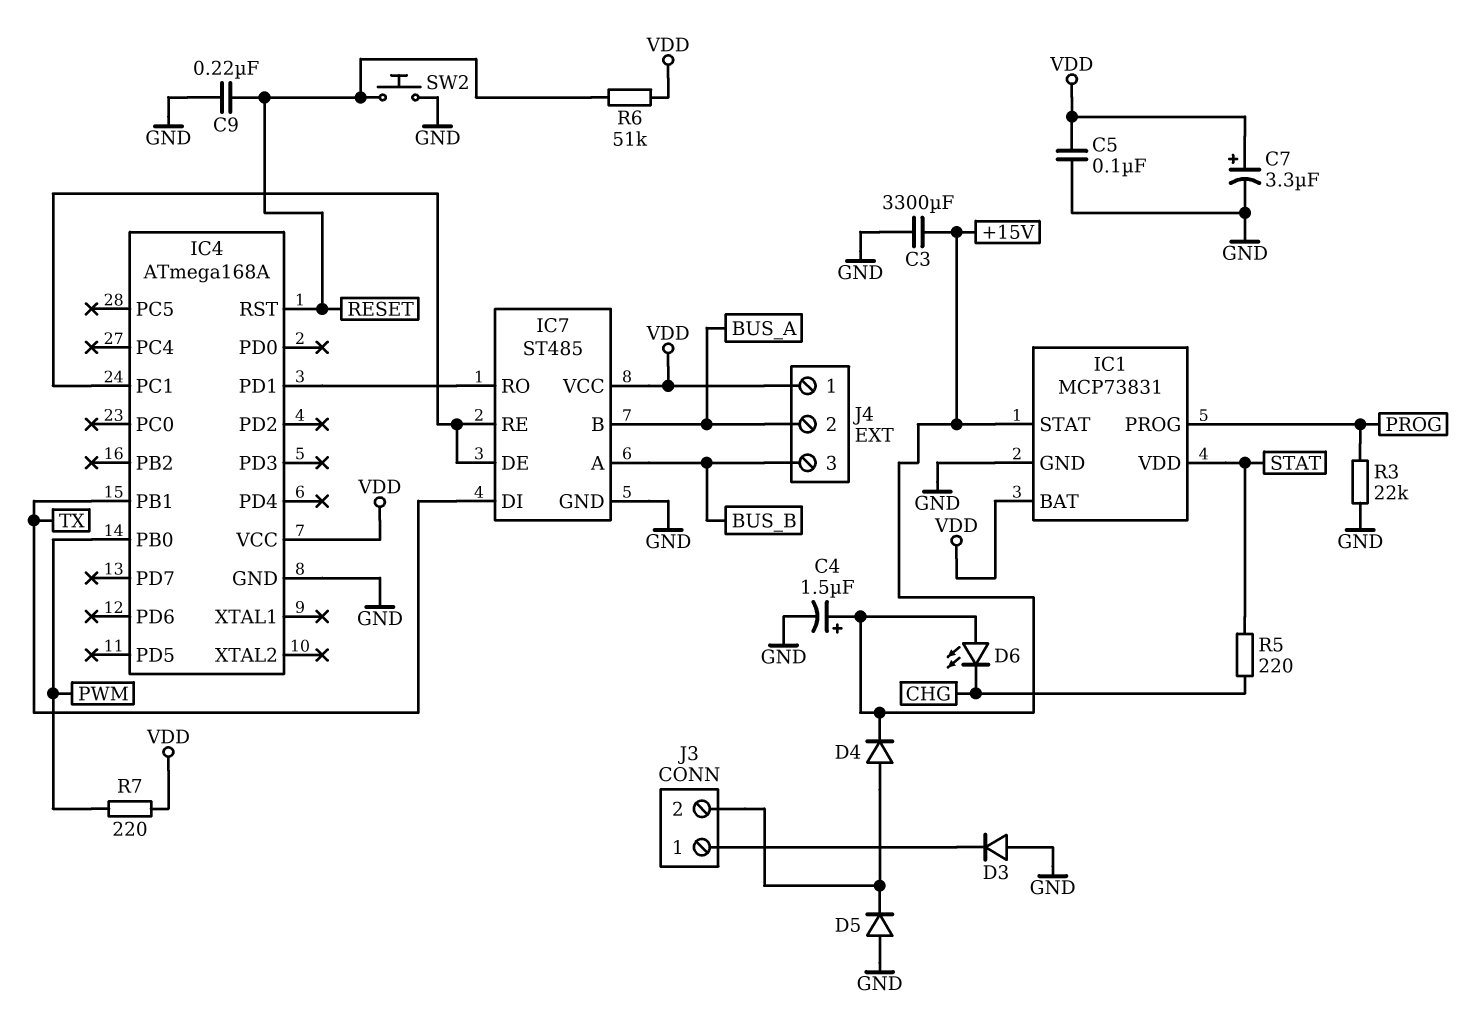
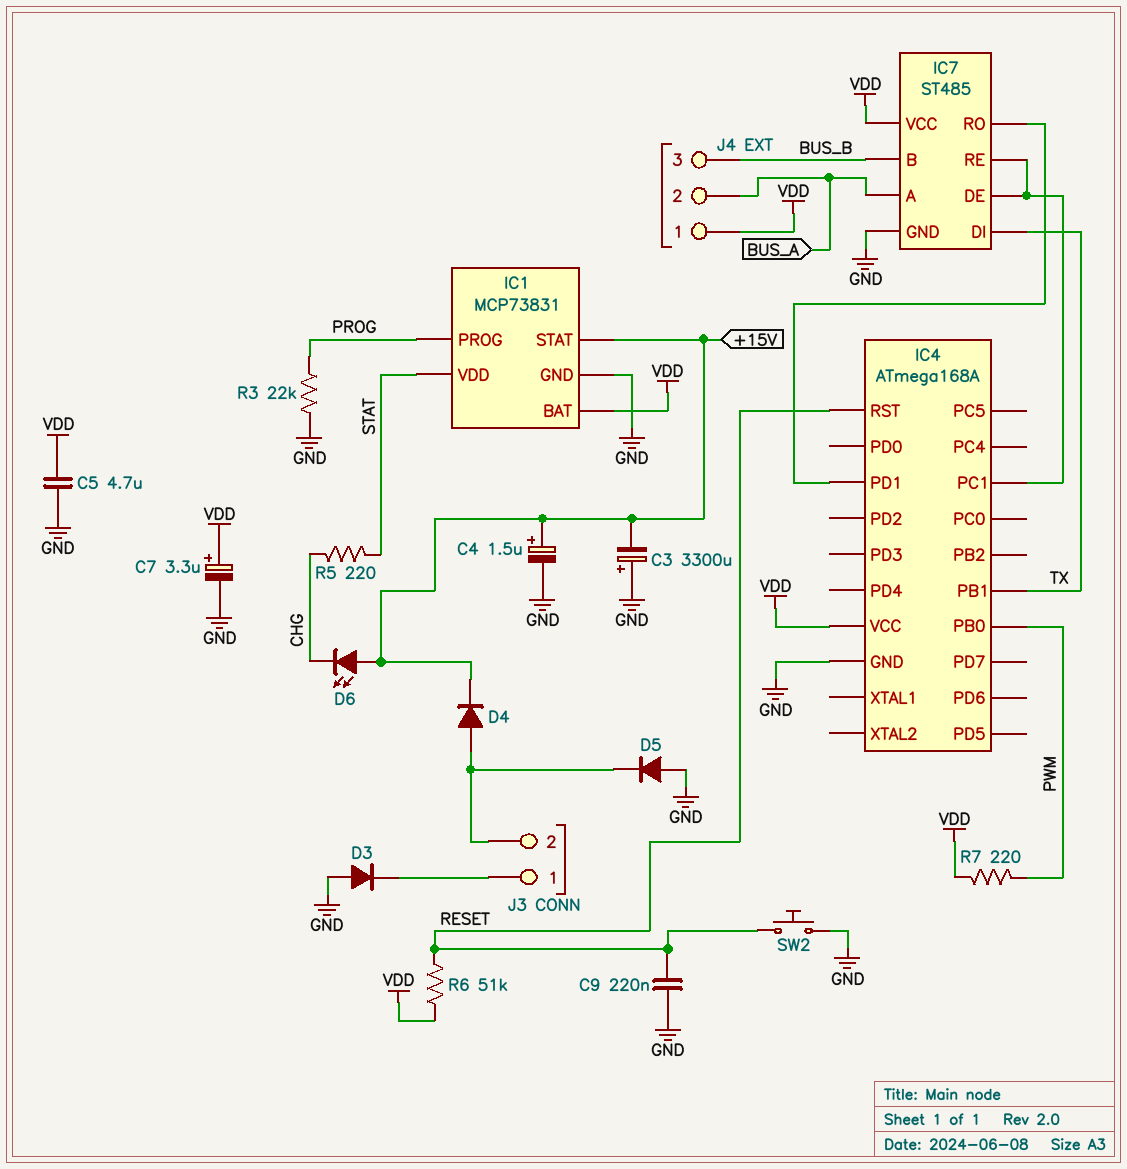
C3: 3300uF (+15V, GND) -> 3300uF (plus GND, minus +15V)
C5: 100nF (GND, VDD) -> 4.7uF (GND, VDD)
IC7 pin A: BUS_B -> BUS_A
IC7 pin B: BUS_A -> BUS_B

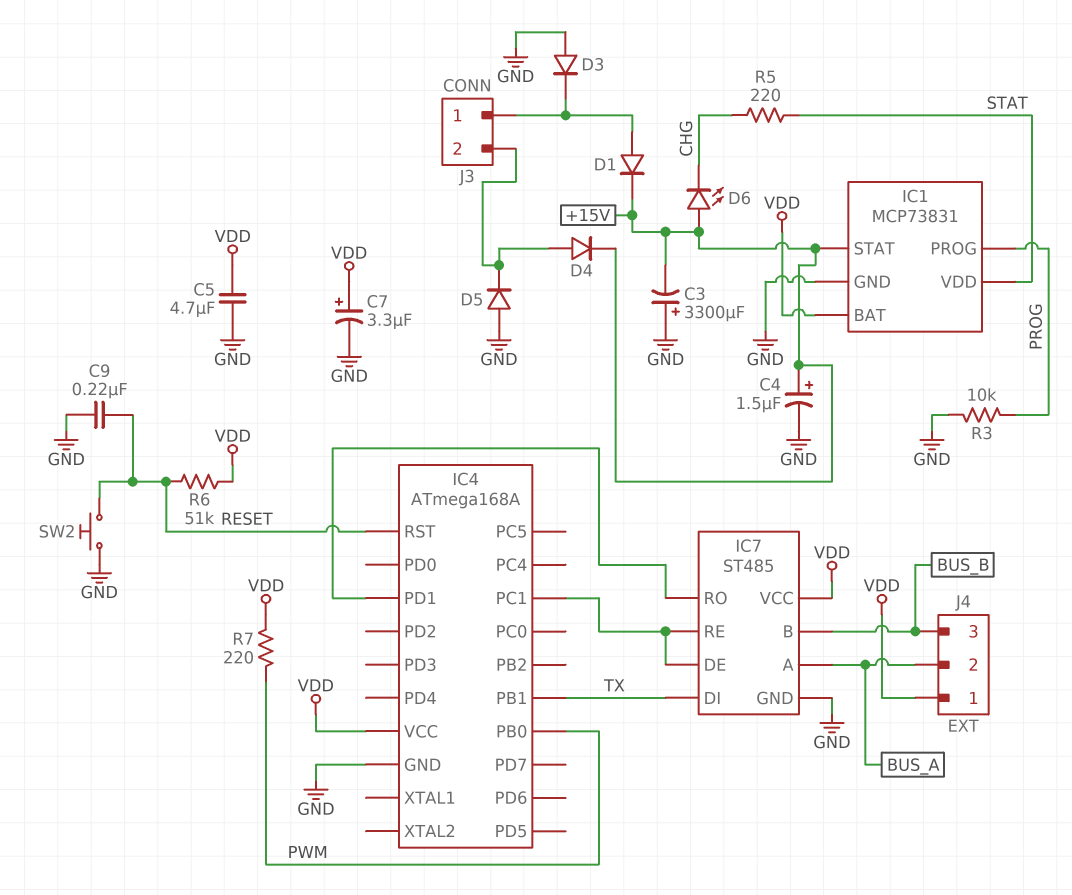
D1: none -> diode (A J3/1, K +15V)
R3: 22k (GND, PROG) -> 10k (GND, PROG)

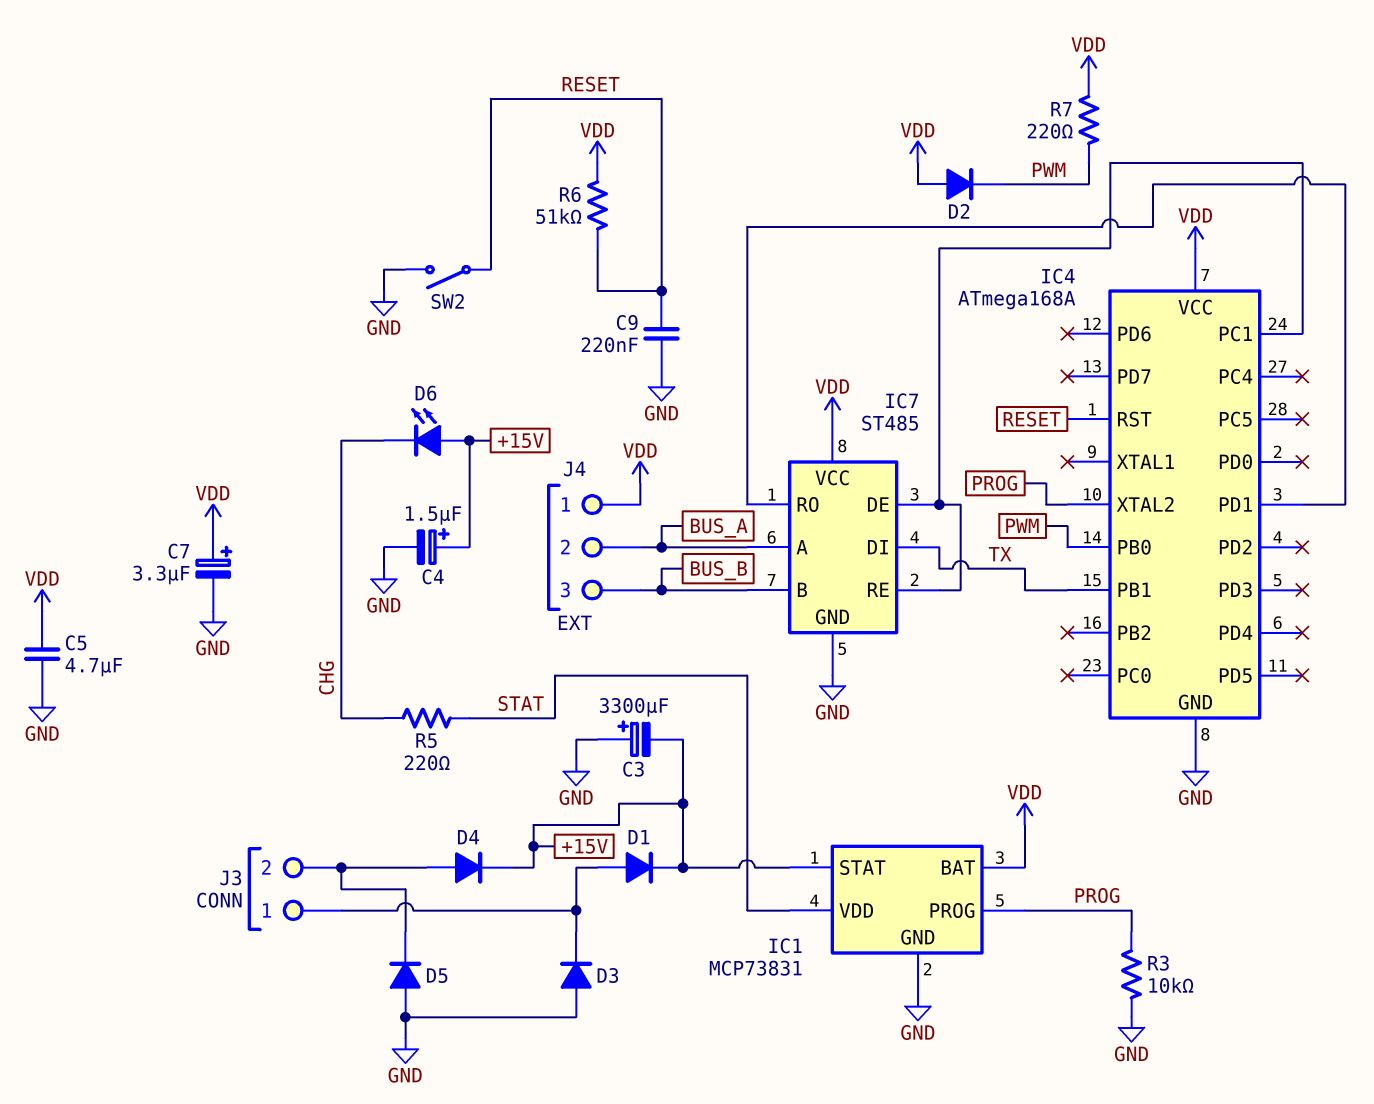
D2: none -> diode (A VDD, K PWM)
IC4 pin XTAL2: none -> PROG
SW2: button (GND, RESET) -> switch (GND, RESET)

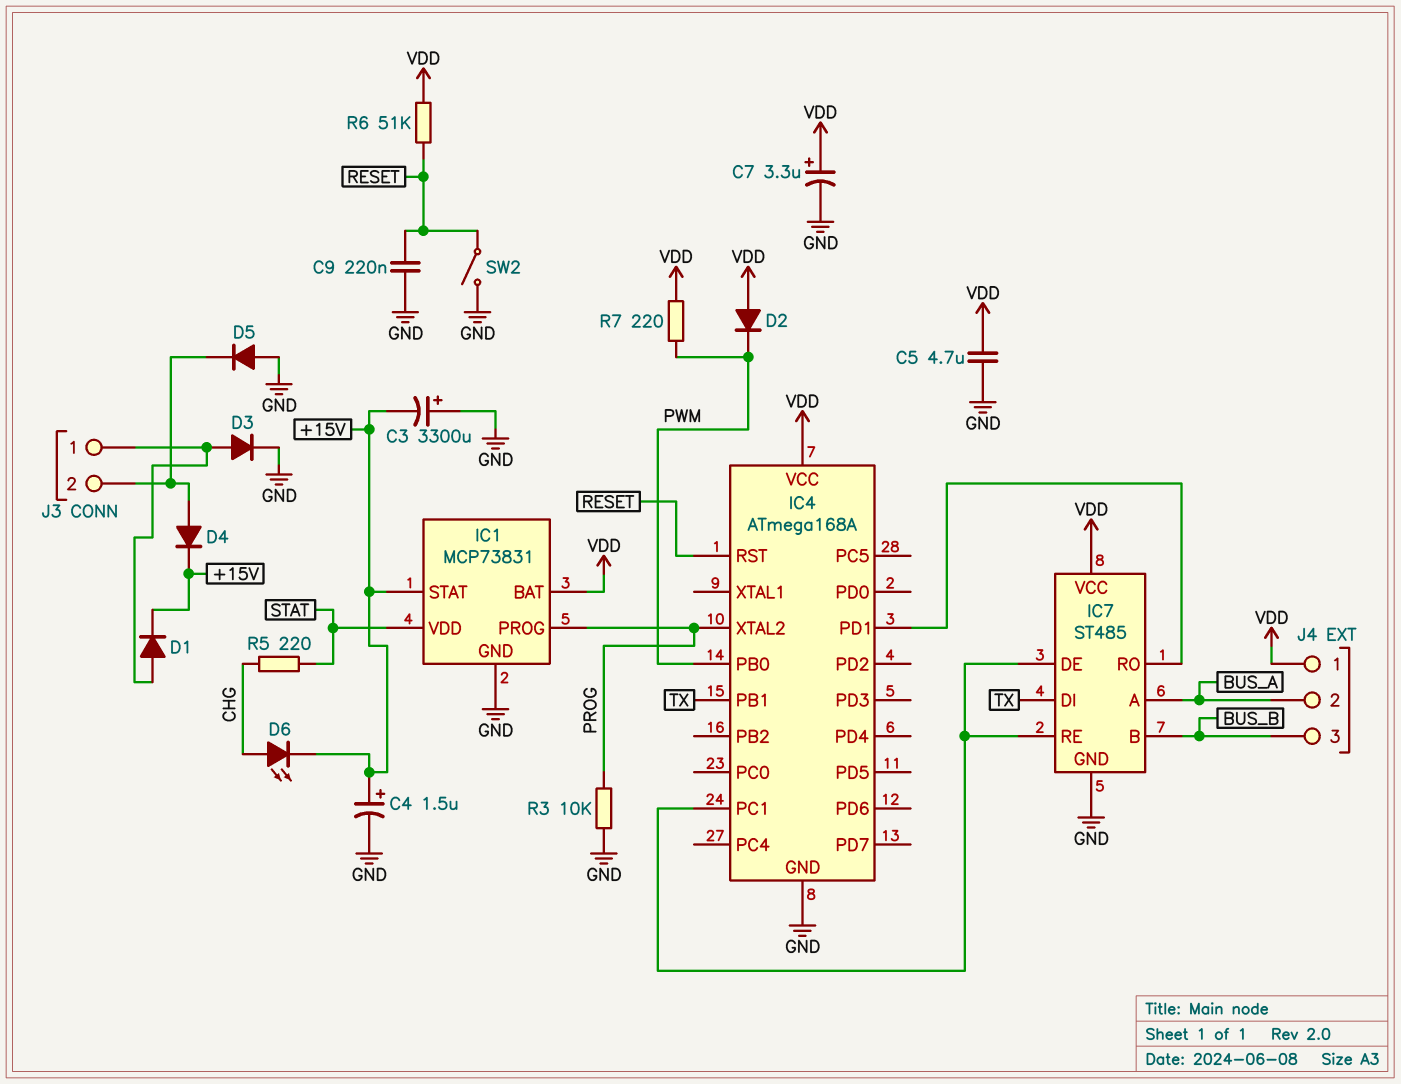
D3: diode (A GND, K J3/1) -> diode (A J3/1, K GND)
D6: LED (A +15V, K CHG) -> LED (A CHG, K +15V)

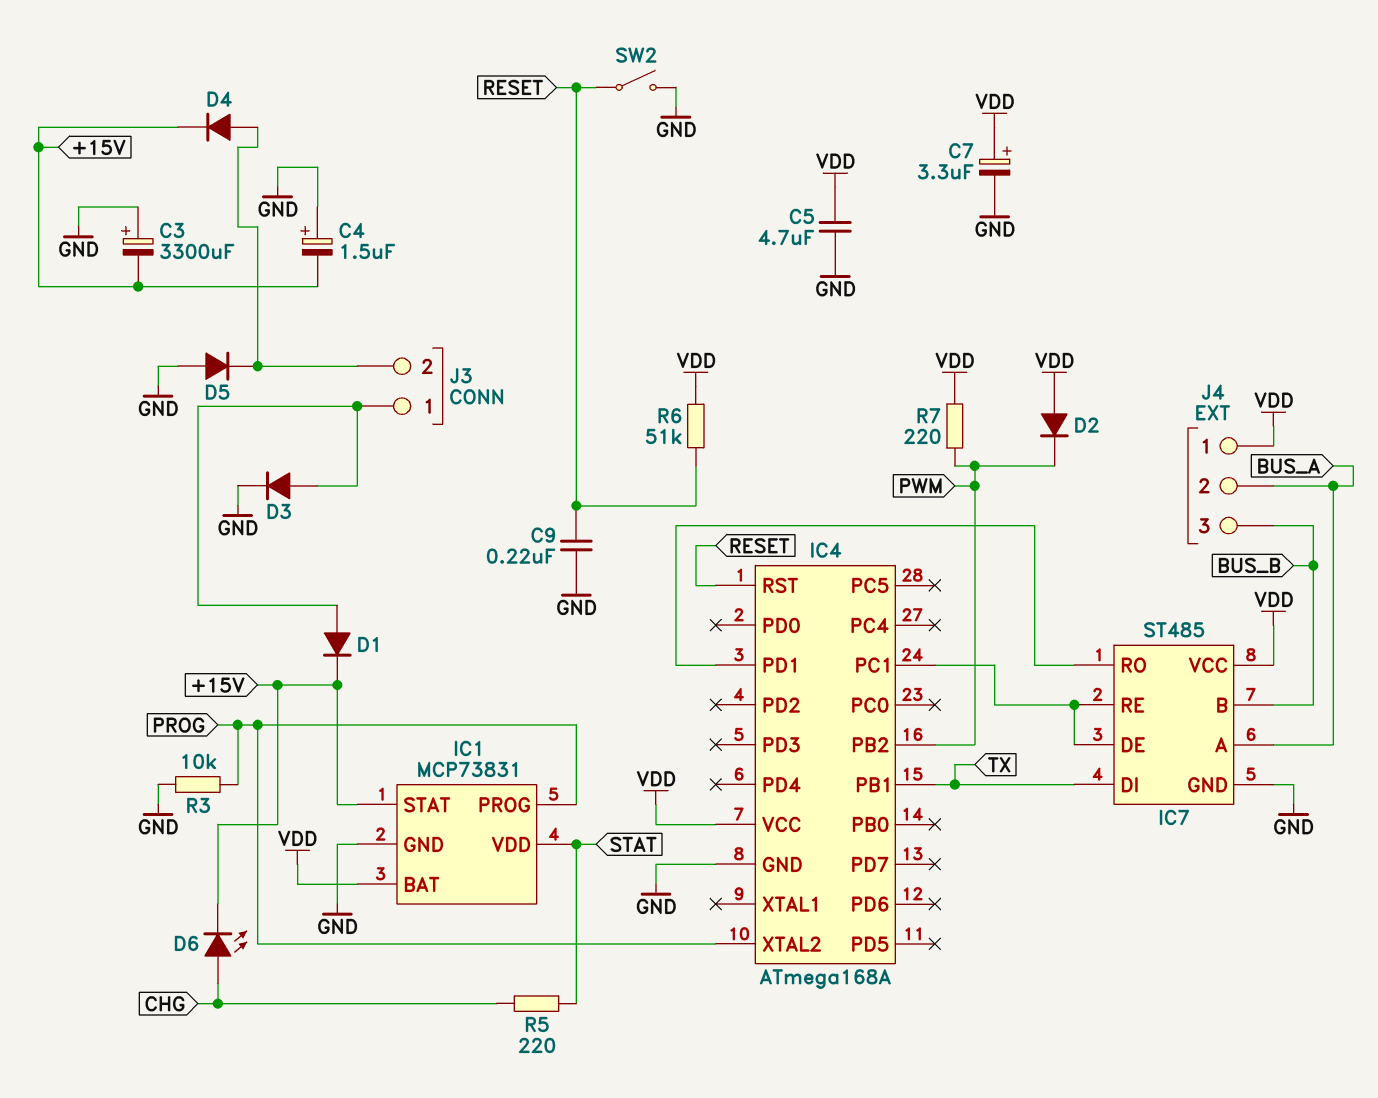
C4: 1.5uF (plus +15V, minus GND) -> 1.5uF (plus GND, minus +15V)
IC4 pin PB0: PWM -> none
IC4 pin PB2: none -> PWM

